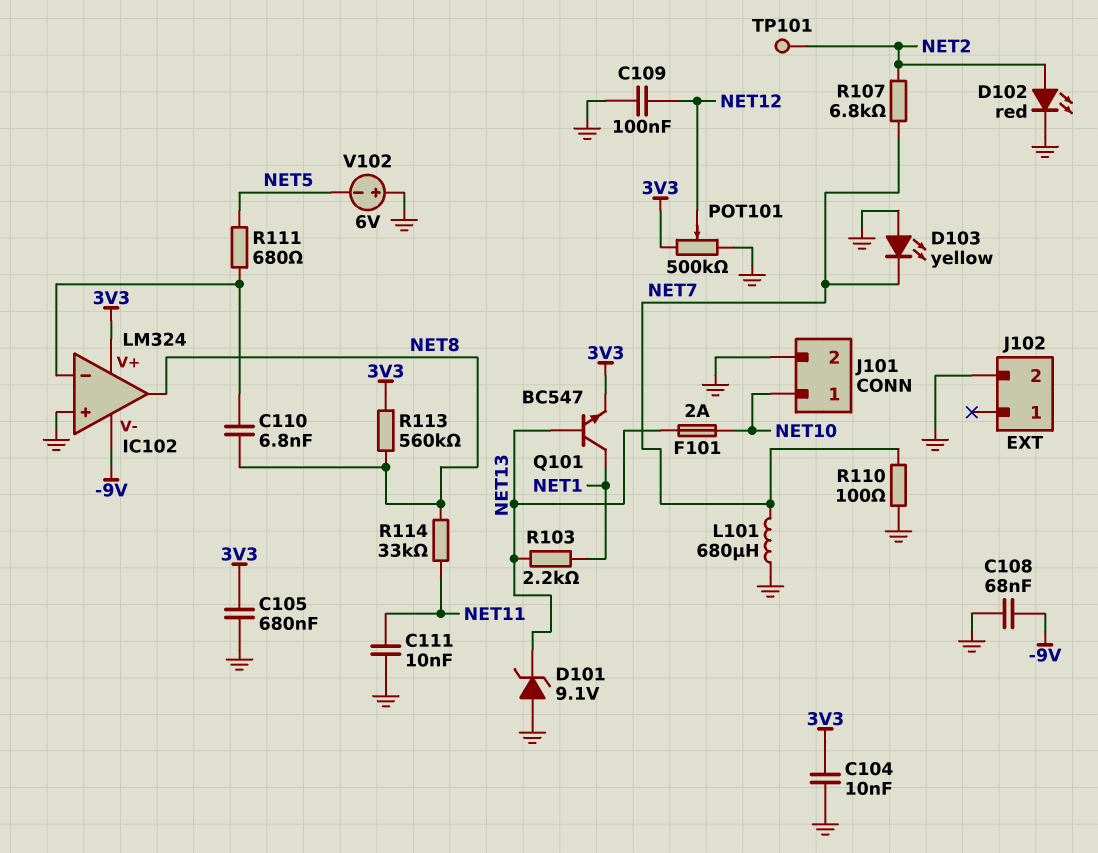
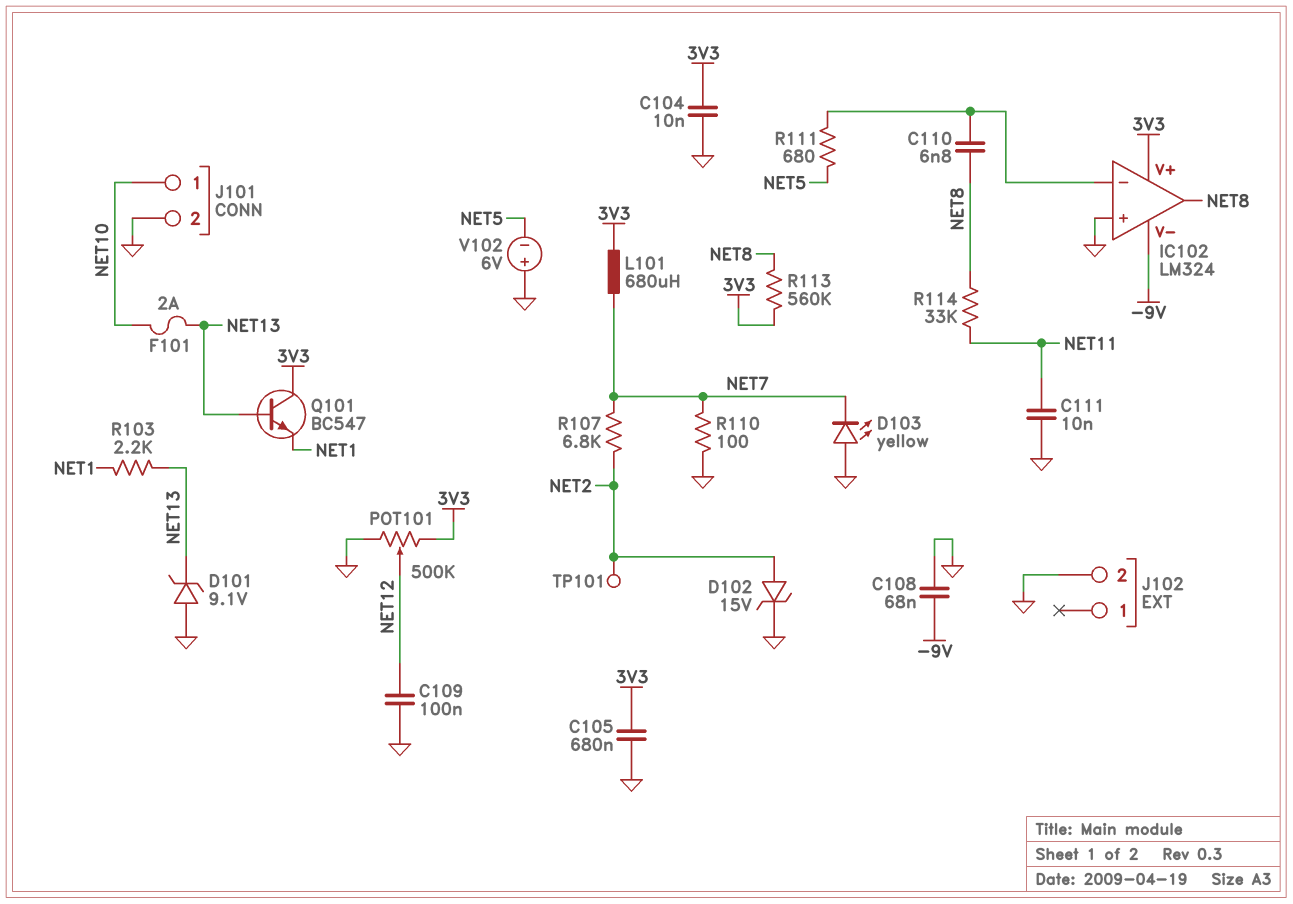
D102: LED red (A NET2, K GND) -> zener 15V (A NET2, K GND)
L101: 680uH (GND, NET7) -> 680uH (3V3, NET7)
Q101: NPN BC547 (B NET13, C NET1, E 3V3) -> NPN BC547 (B NET13, C 3V3, E NET1)

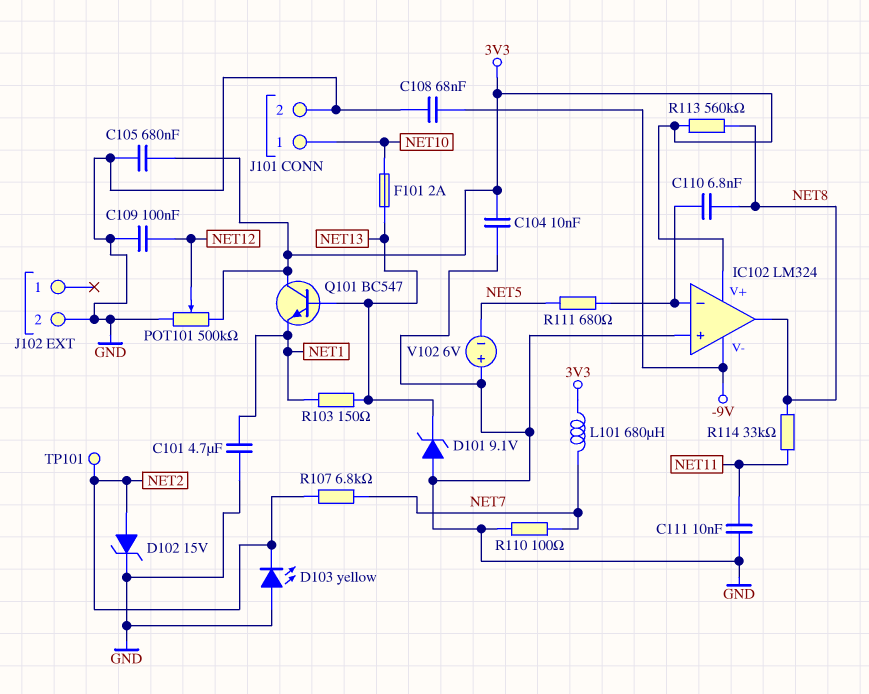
C101: none -> 4.7uF (GND, NET1)
D103: LED yellow (A GND, K NET7) -> LED yellow (A GND, K NET2)
R103: 2.2k (NET1, NET13) -> 150 (NET1, NET13)

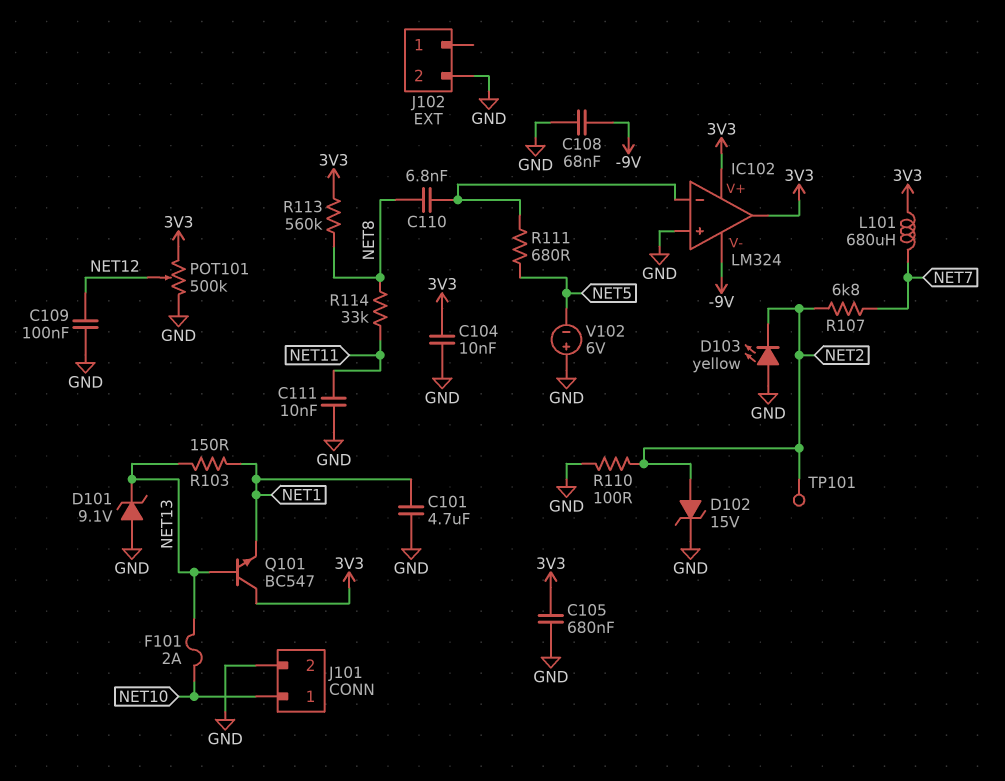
IC102 pin out: NET8 -> 3V3
R110: 100 (GND, NET7) -> 100 (GND, NET2)

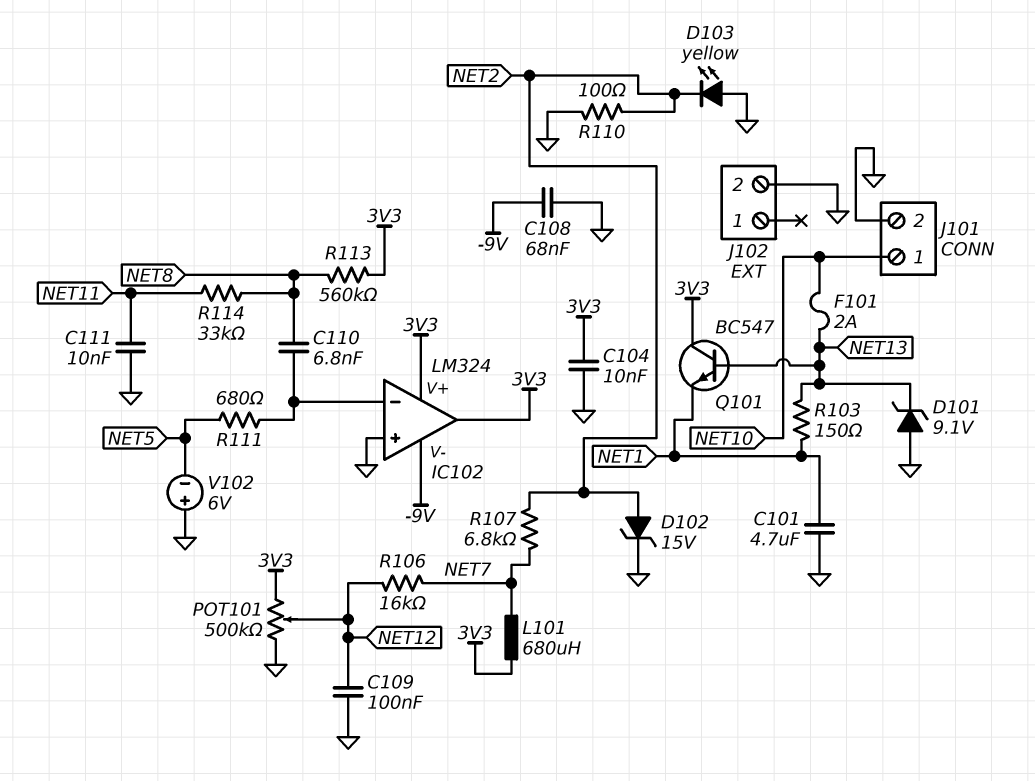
C105: 680nF (3V3, GND) -> none
R106: none -> 16k (NET7, NET12)
TP101: test point (NET2) -> none

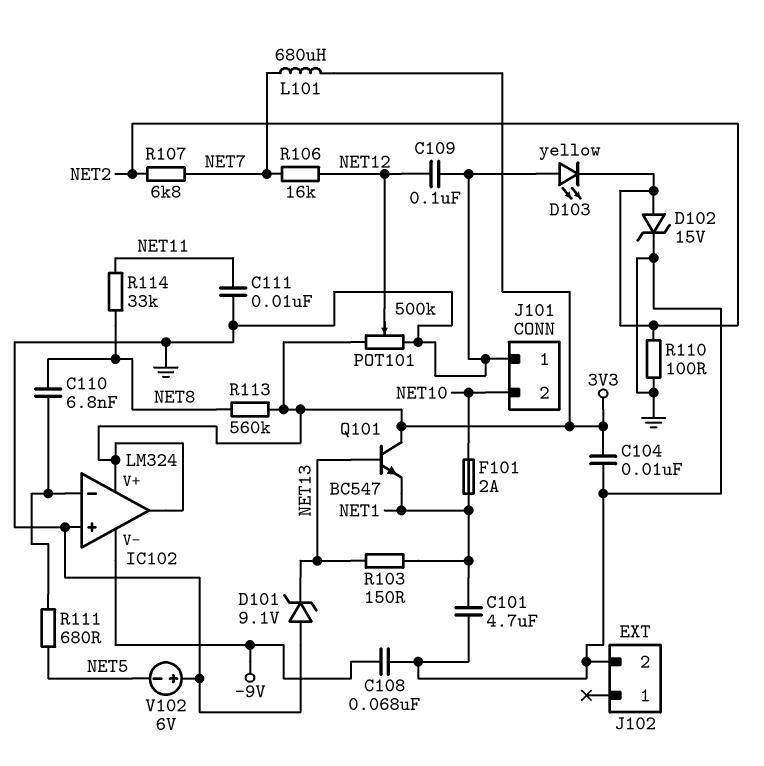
F101: 2A (NET10, NET13) -> 2A (NET1, NET10)
J101 pin 1: NET10 -> GND
J101 pin 2: GND -> NET10

